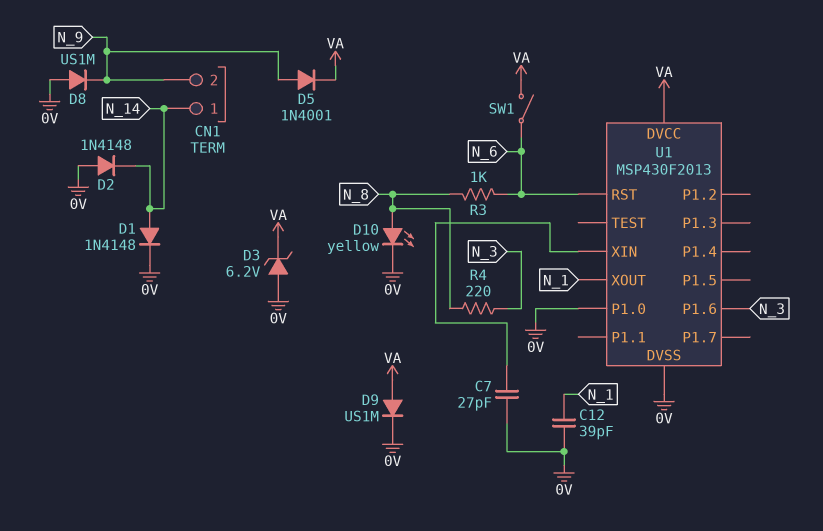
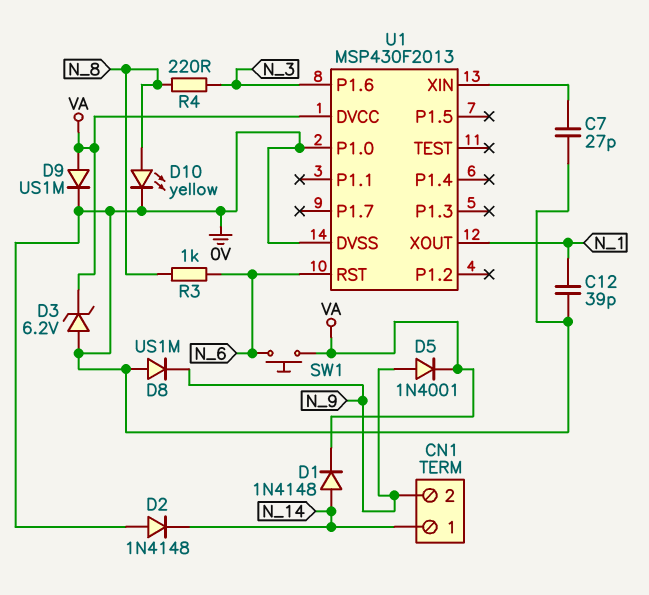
D1: diode 1N4148 (A N_14, K 0V) -> diode 1N4148 (A N_14, K VA)
SW1: switch (N_6, VA) -> button (N_6, VA)

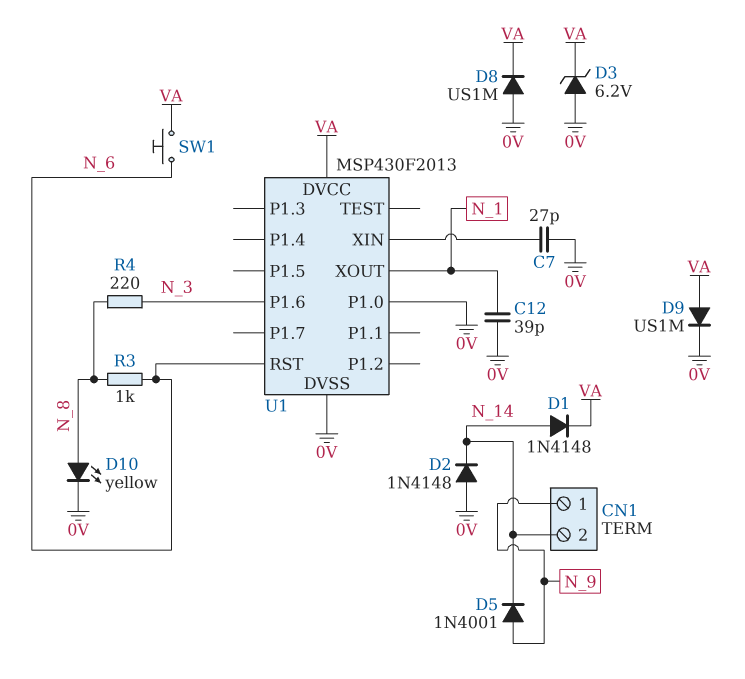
CN1 pin 1: N_14 -> N_9
CN1 pin 2: N_9 -> N_14
D5: diode 1N4001 (A N_9, K VA) -> diode 1N4001 (A N_9, K N_14)
D8: diode US1M (A 0V, K N_9) -> diode US1M (A 0V, K VA)

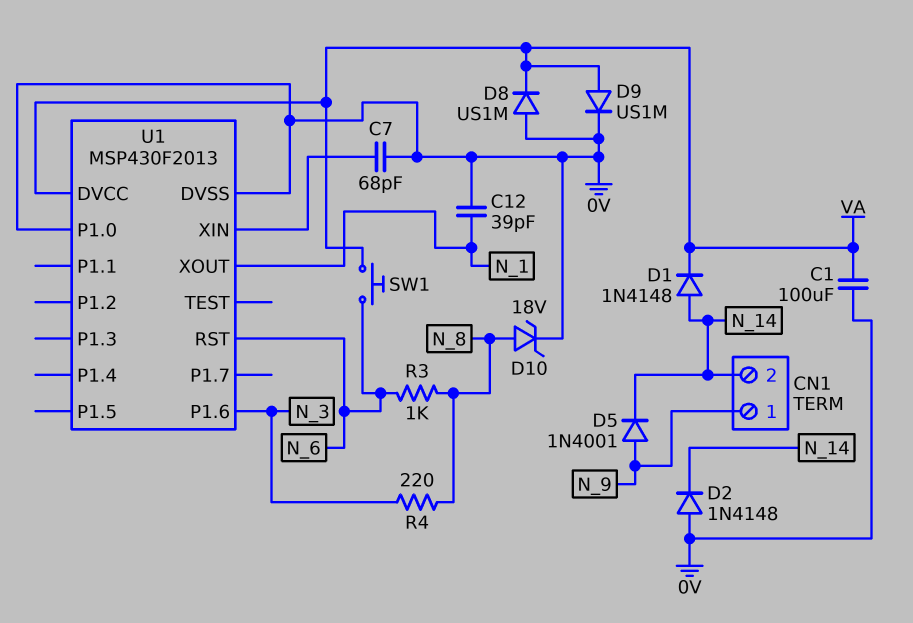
C1: none -> 100uF (0V, VA)
C7: 27pF (0V, U1/XIN) -> 68pF (0V, U1/XIN)
D3: zener 6.2V (A 0V, K VA) -> none
D10: LED yellow (A N_8, K 0V) -> zener 18V (A N_8, K 0V)

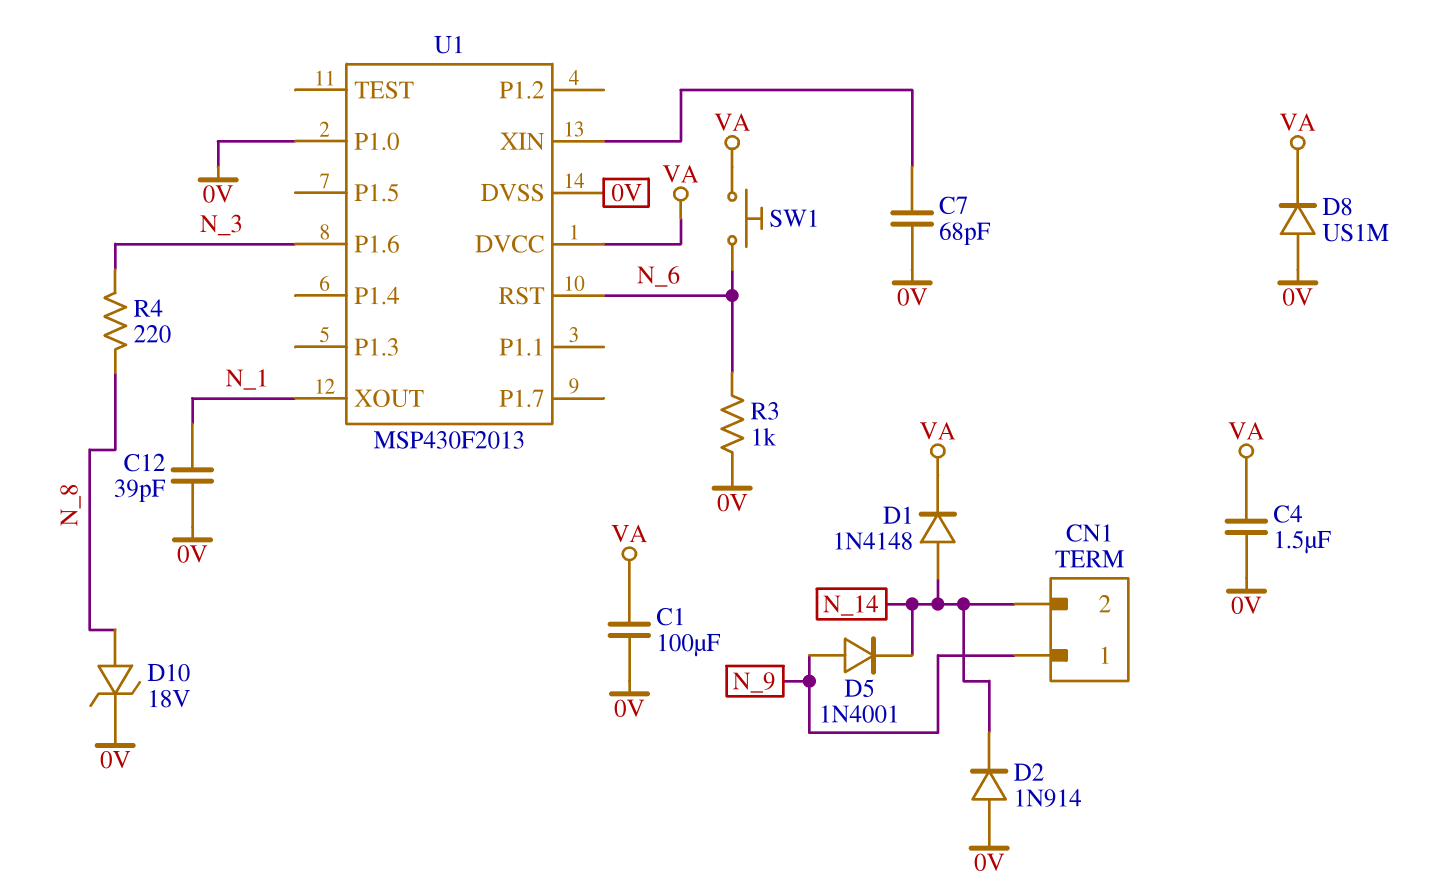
C4: none -> 1.5uF (0V, VA)
D2: diode 1N4148 (A 0V, K N_14) -> diode 1N914 (A 0V, K N_14)
D9: diode US1M (A VA, K 0V) -> none
R3: 1k (N_6, N_8) -> 1k (0V, N_6)

